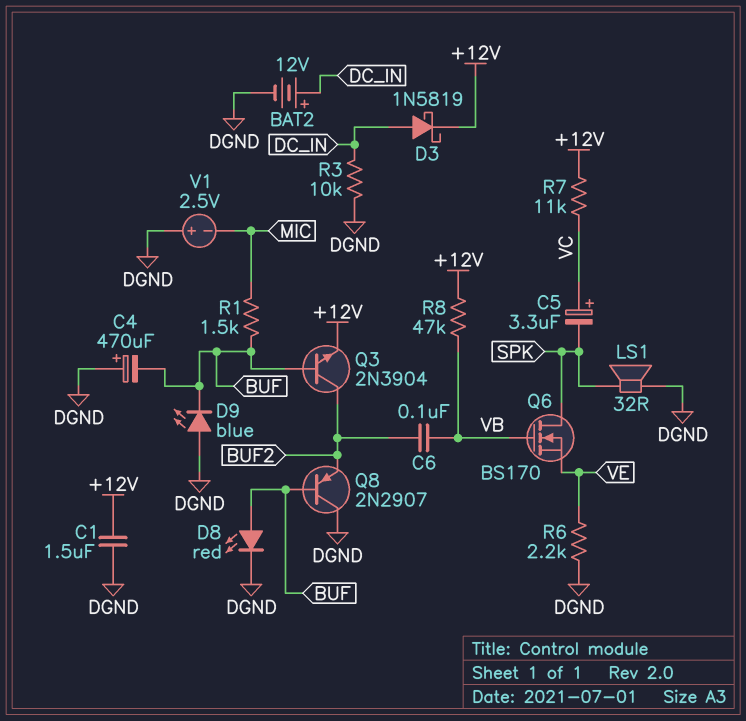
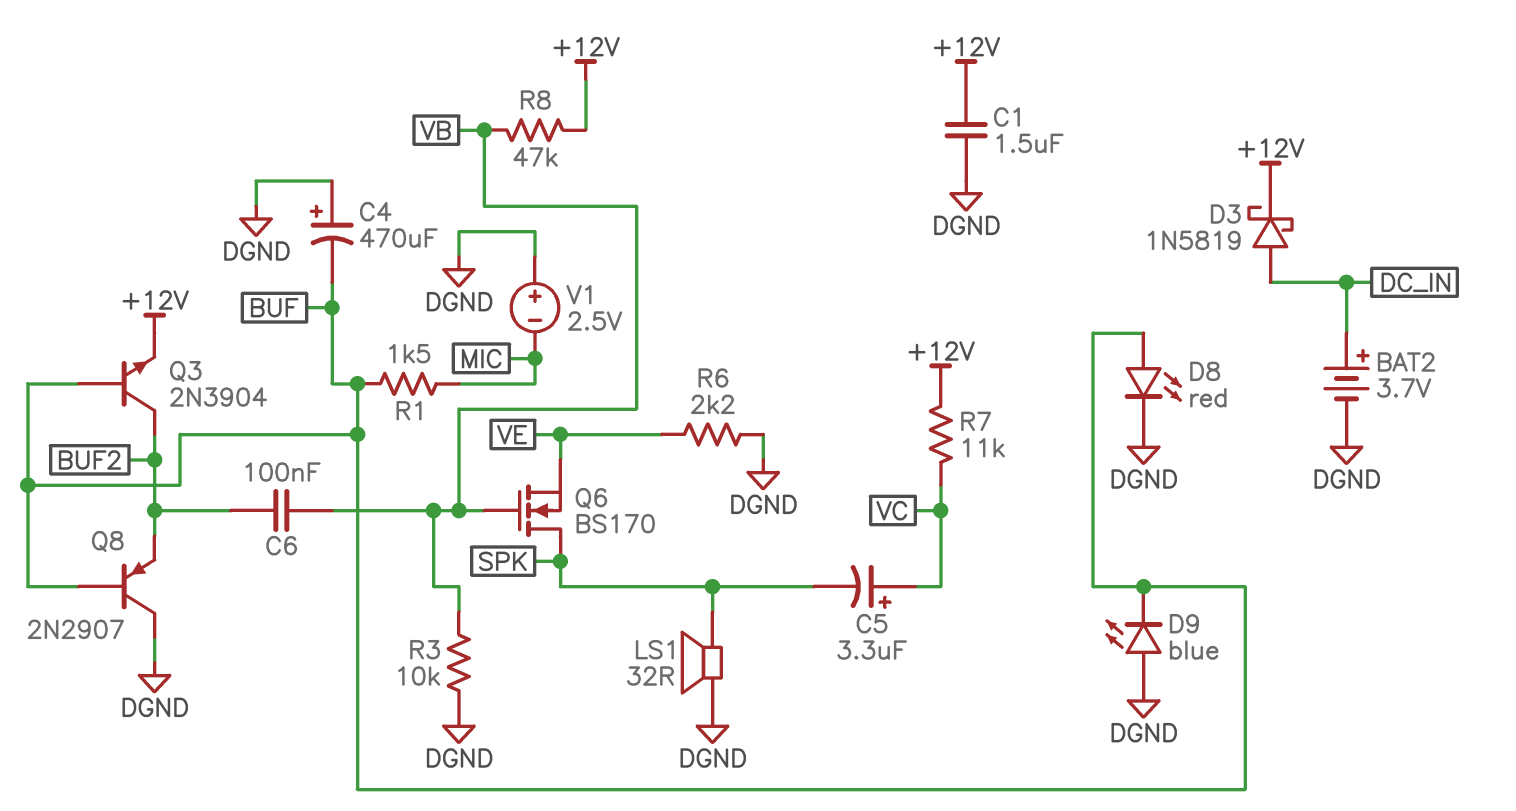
BAT2: 12V (plus DC_IN, minus DGND) -> 3.7V (plus DC_IN, minus DGND)
R3: 10k (DC_IN, DGND) -> 10k (DGND, VB)

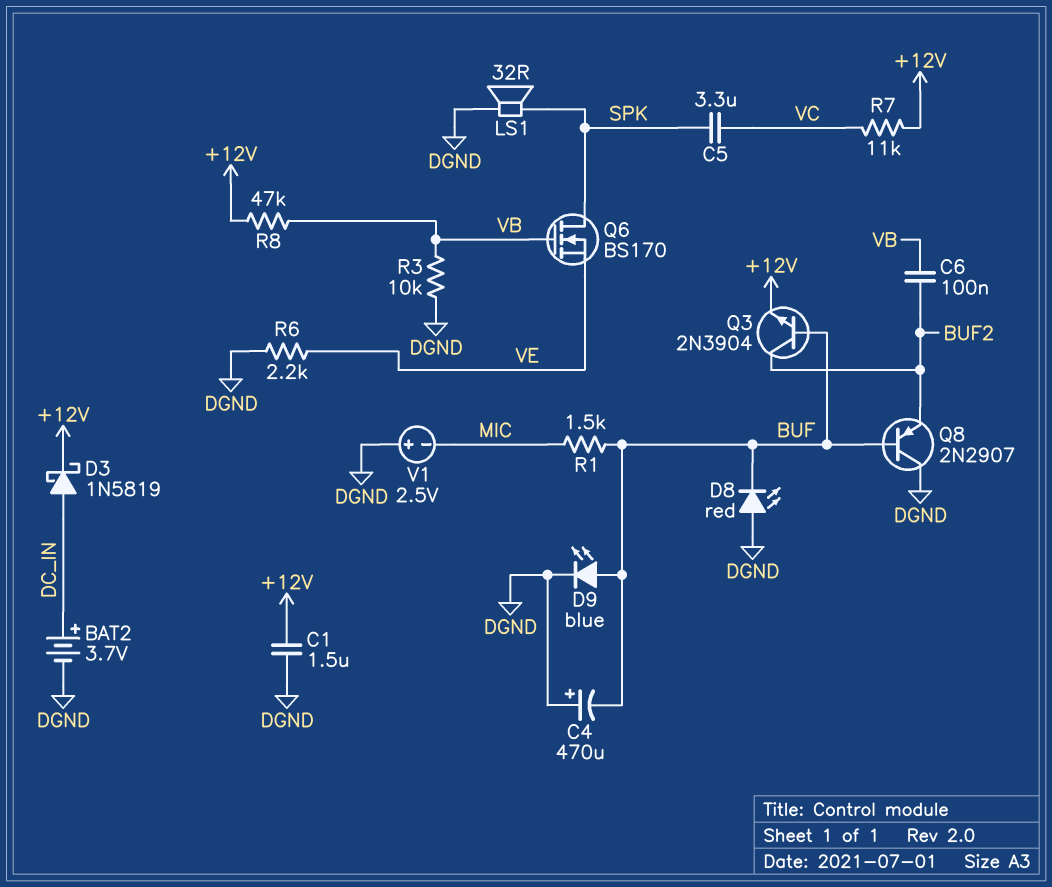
C5: 3.3uF (plus VC, minus SPK) -> 3.3uF (SPK, VC)
D8: LED red (A BUF, K DGND) -> LED red (A DGND, K BUF)
D9: LED blue (A DGND, K BUF) -> LED blue (A BUF, K DGND)

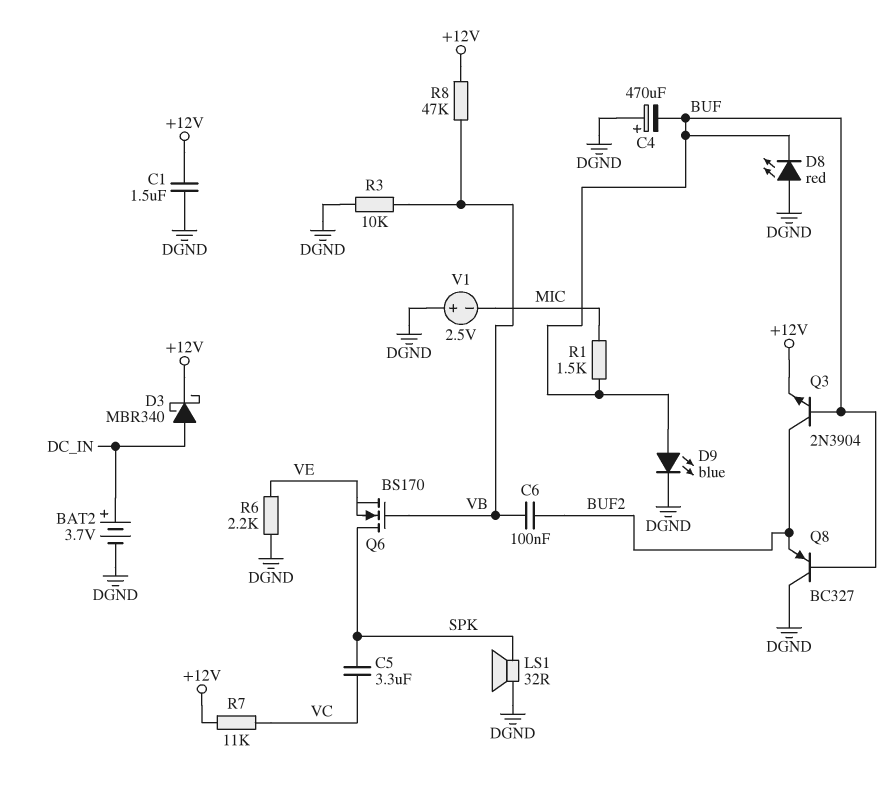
D3: schottky 1N5819 (A DC_IN, K +12V) -> schottky MBR340 (A DC_IN, K +12V)
Q8: PNP 2N2907 (B BUF, C DGND, E BUF2) -> PNP BC327 (B BUF, C DGND, E BUF2)

